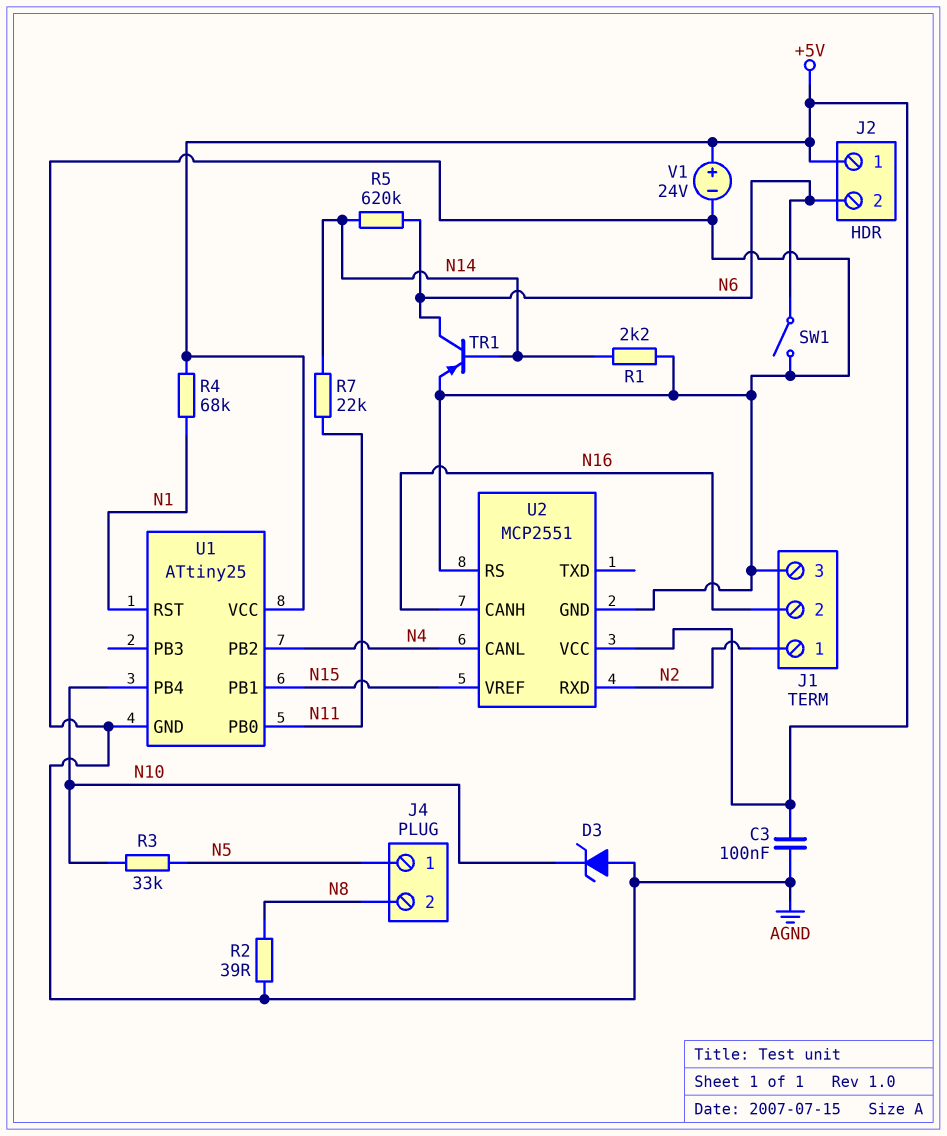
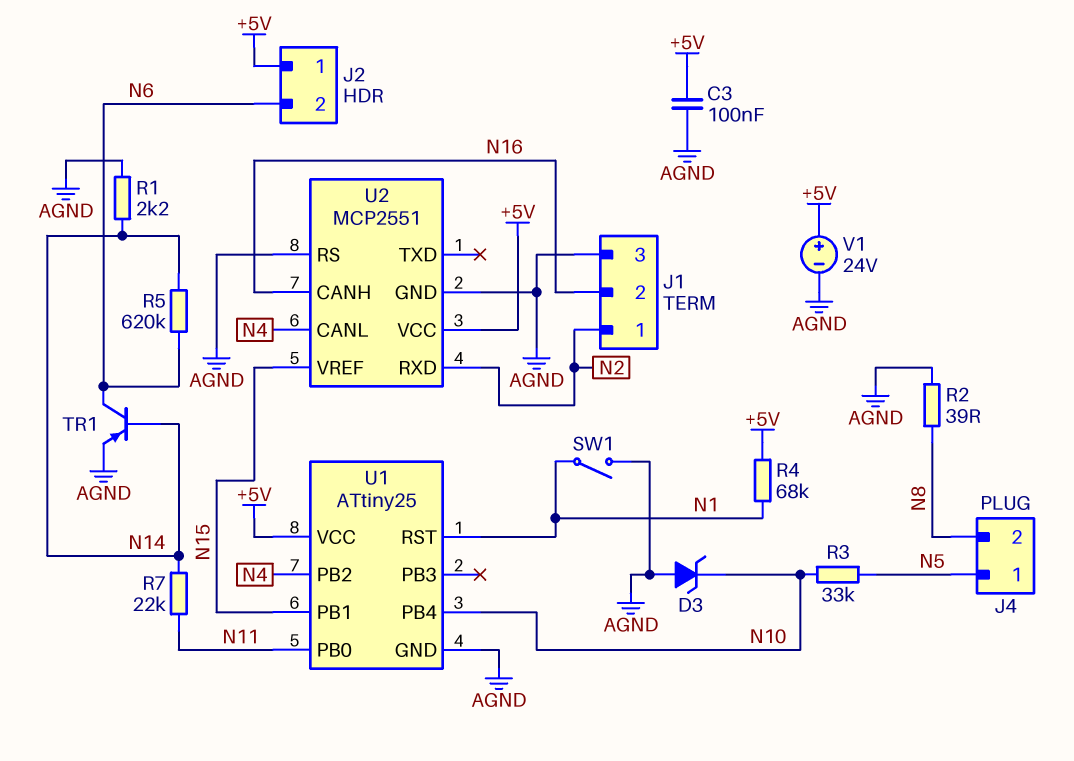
SW1: switch (AGND, N6) -> switch (AGND, N1)

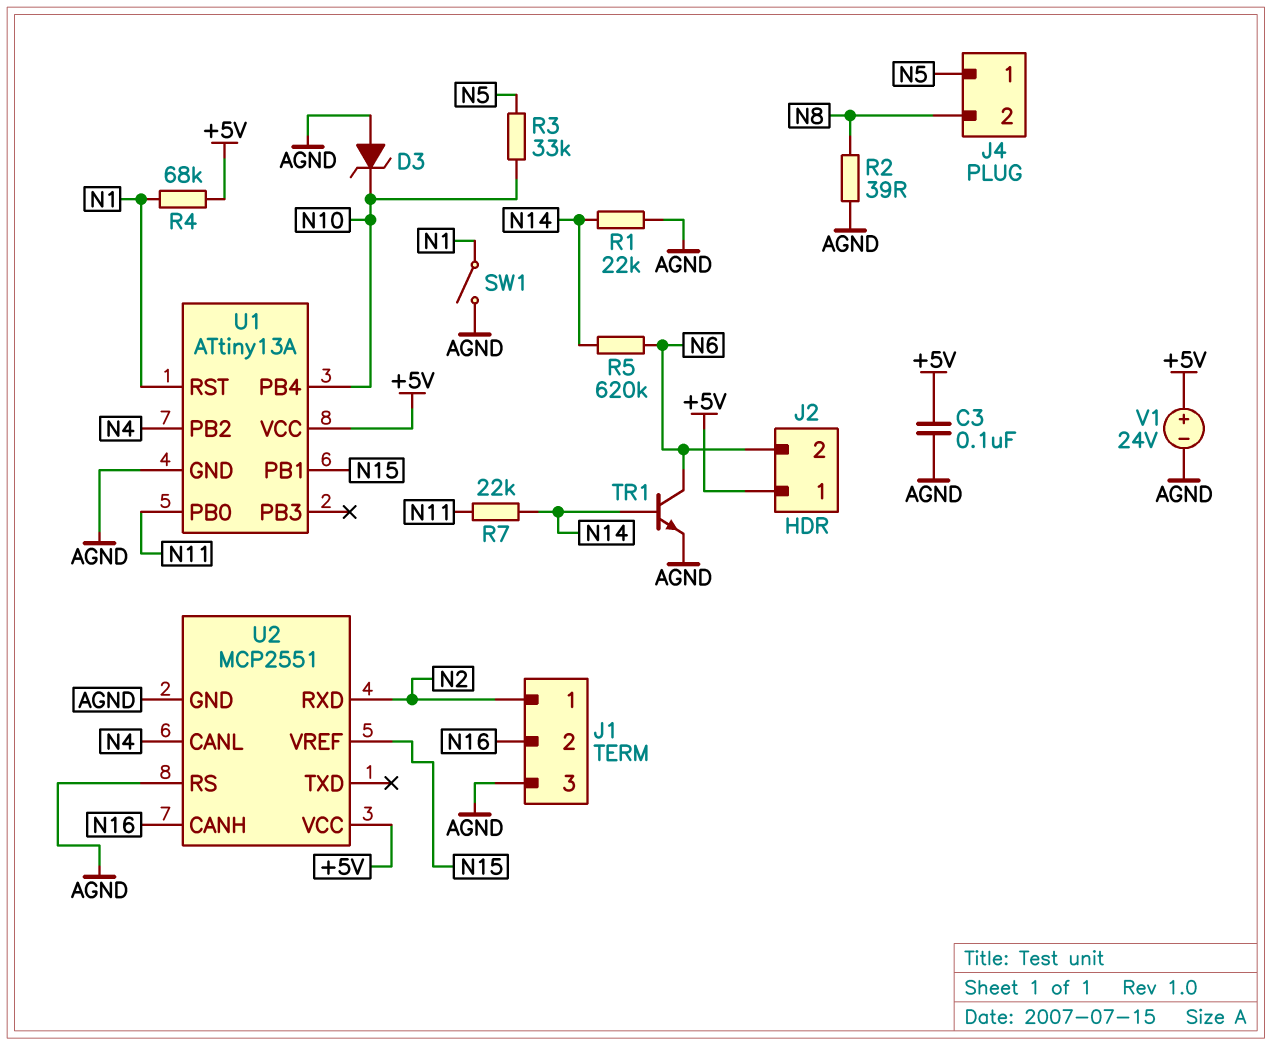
R1: 2.2k (AGND, N14) -> 22k (AGND, N14)
TR1: PNP (B N14, C N6, E AGND) -> NPN (B N14, C N6, E AGND)
U1: ATtiny25 -> ATtiny13A

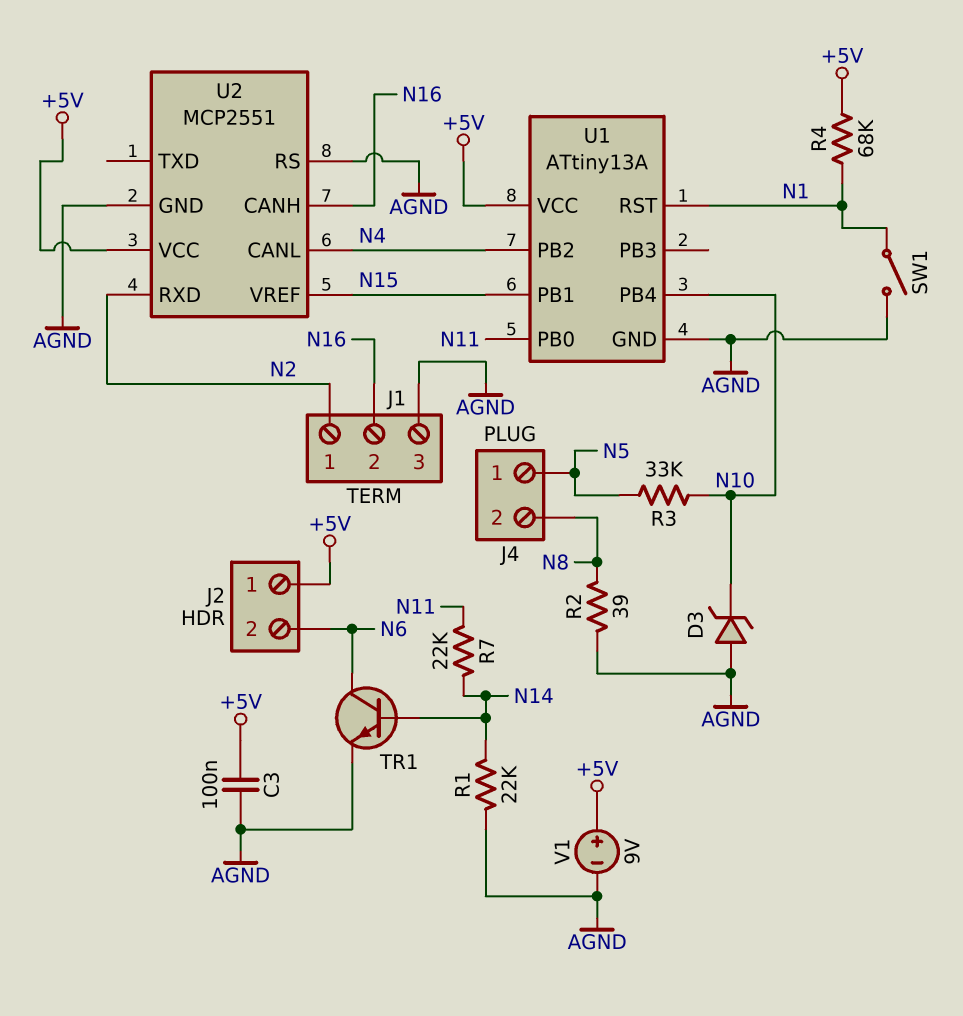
R5: 620k (N6, N14) -> none
V1: 24V (plus +5V, minus AGND) -> 9V (plus +5V, minus AGND)

